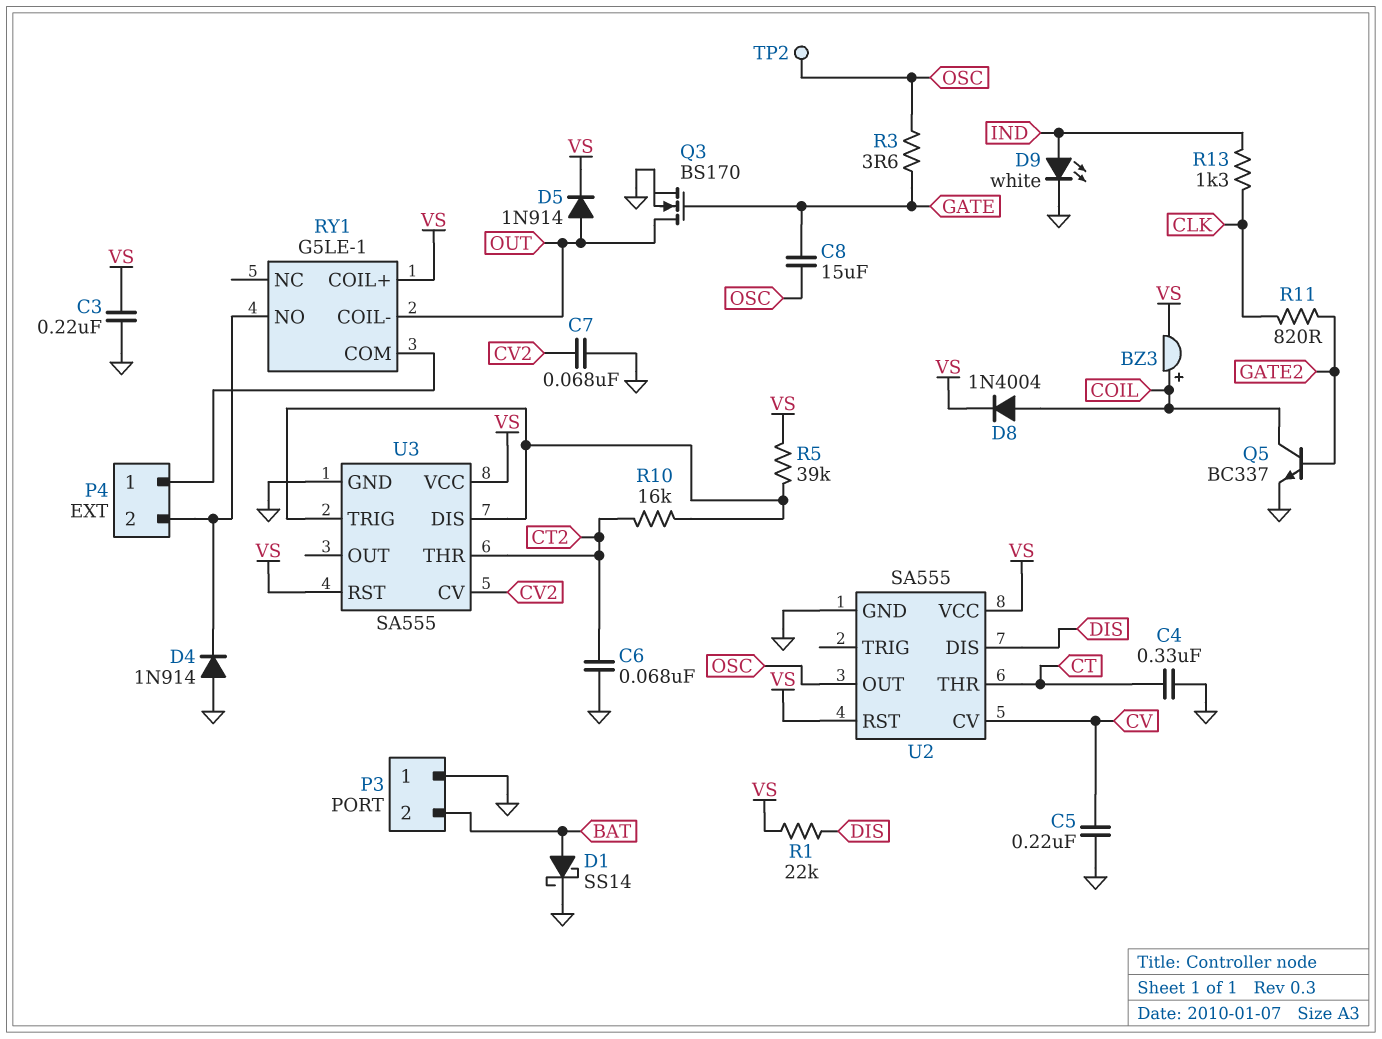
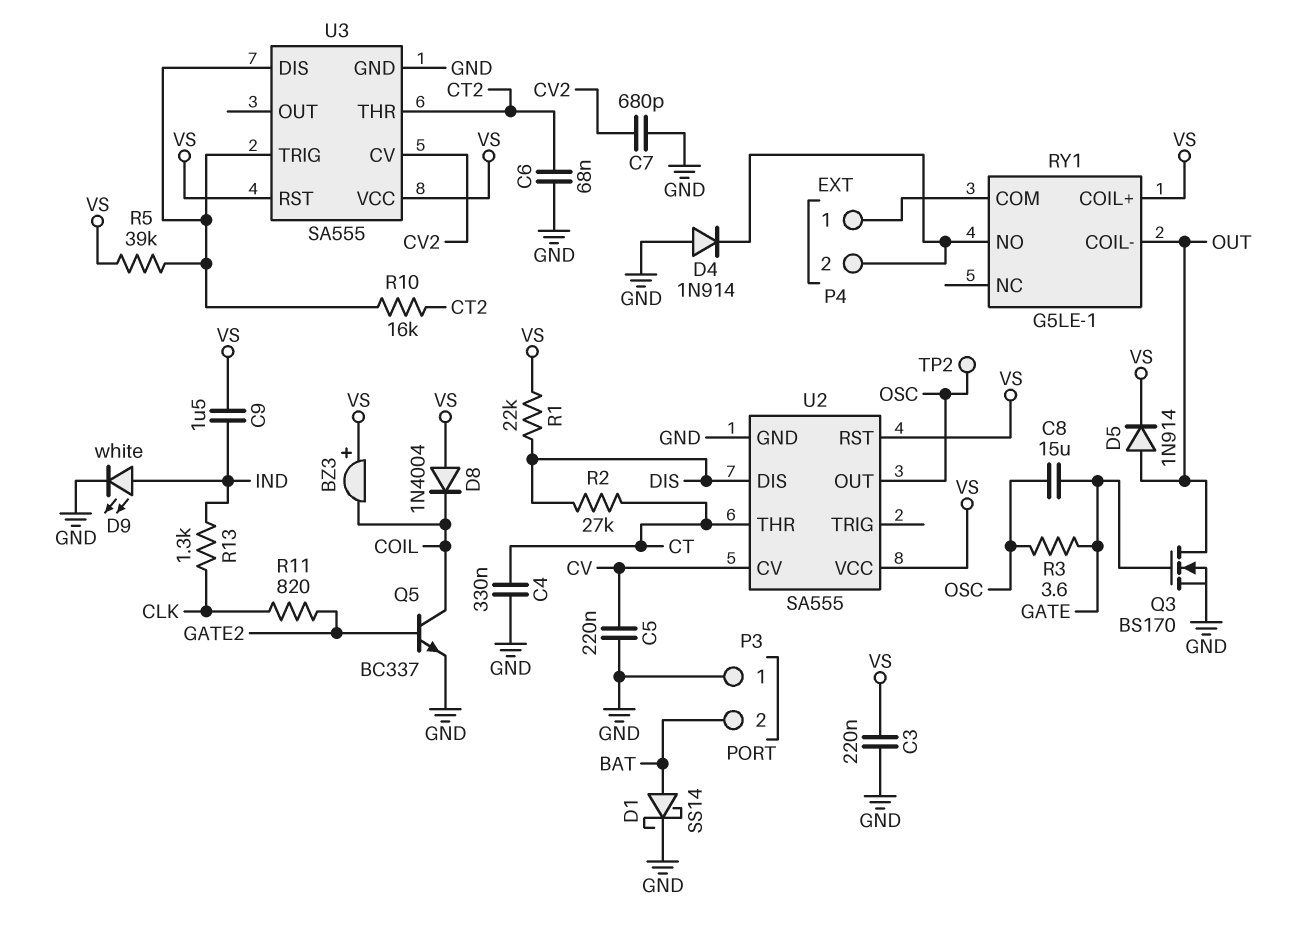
BZ3: buzzer (plus COIL, minus VS) -> buzzer (plus VS, minus COIL)
C7: 68nF (CV2, GND) -> 680pF (CV2, GND)
C9: none -> 1.5uF (IND, VS)
D8: diode 1N4004 (A COIL, K VS) -> diode 1N4004 (A VS, K COIL)
R2: none -> 27k (CT, DIS)

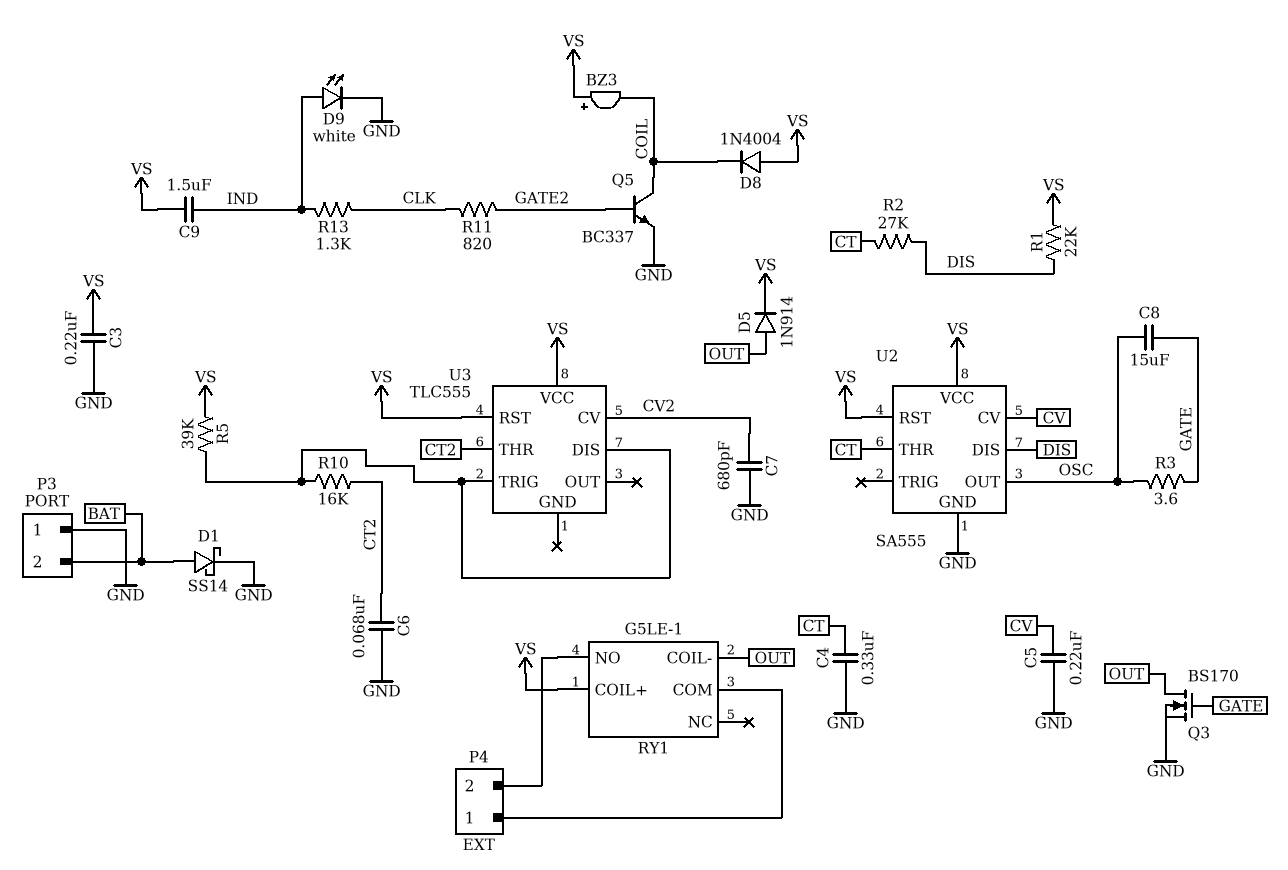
D4: diode 1N914 (A GND, K P4/2) -> none
TP2: test point (OSC) -> none
U3: SA555 -> TLC555
U3 pin GND: GND -> none

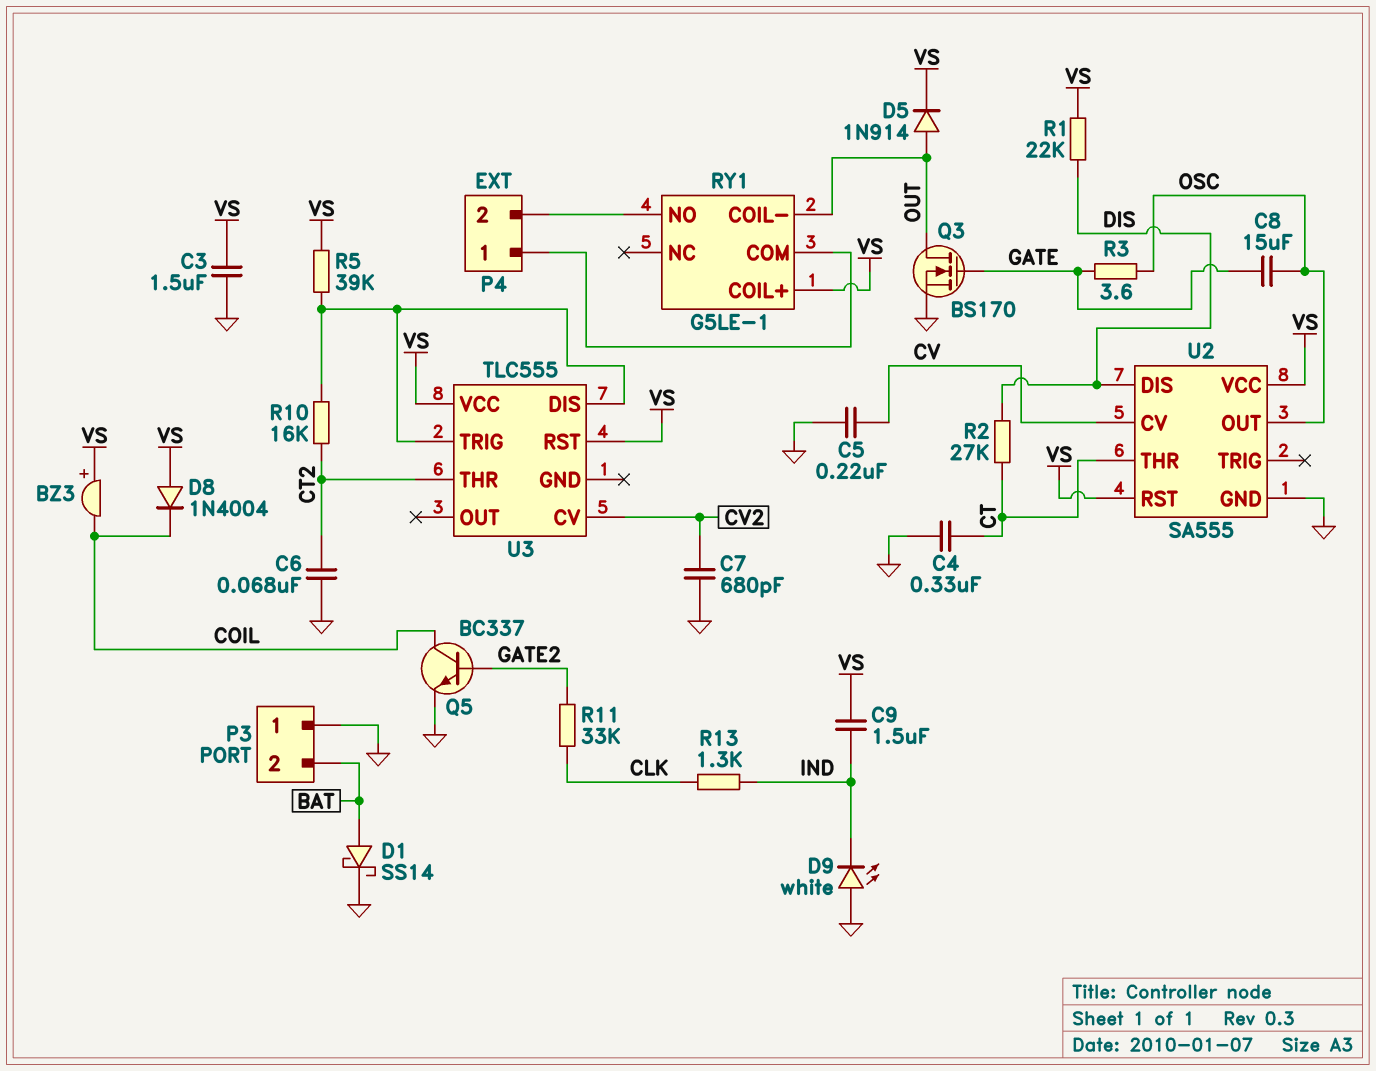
C3: 220nF (GND, VS) -> 1.5uF (GND, VS)
D9: LED white (A IND, K GND) -> LED white (A GND, K IND)
R11: 820 (CLK, GATE2) -> 33k (CLK, GATE2)

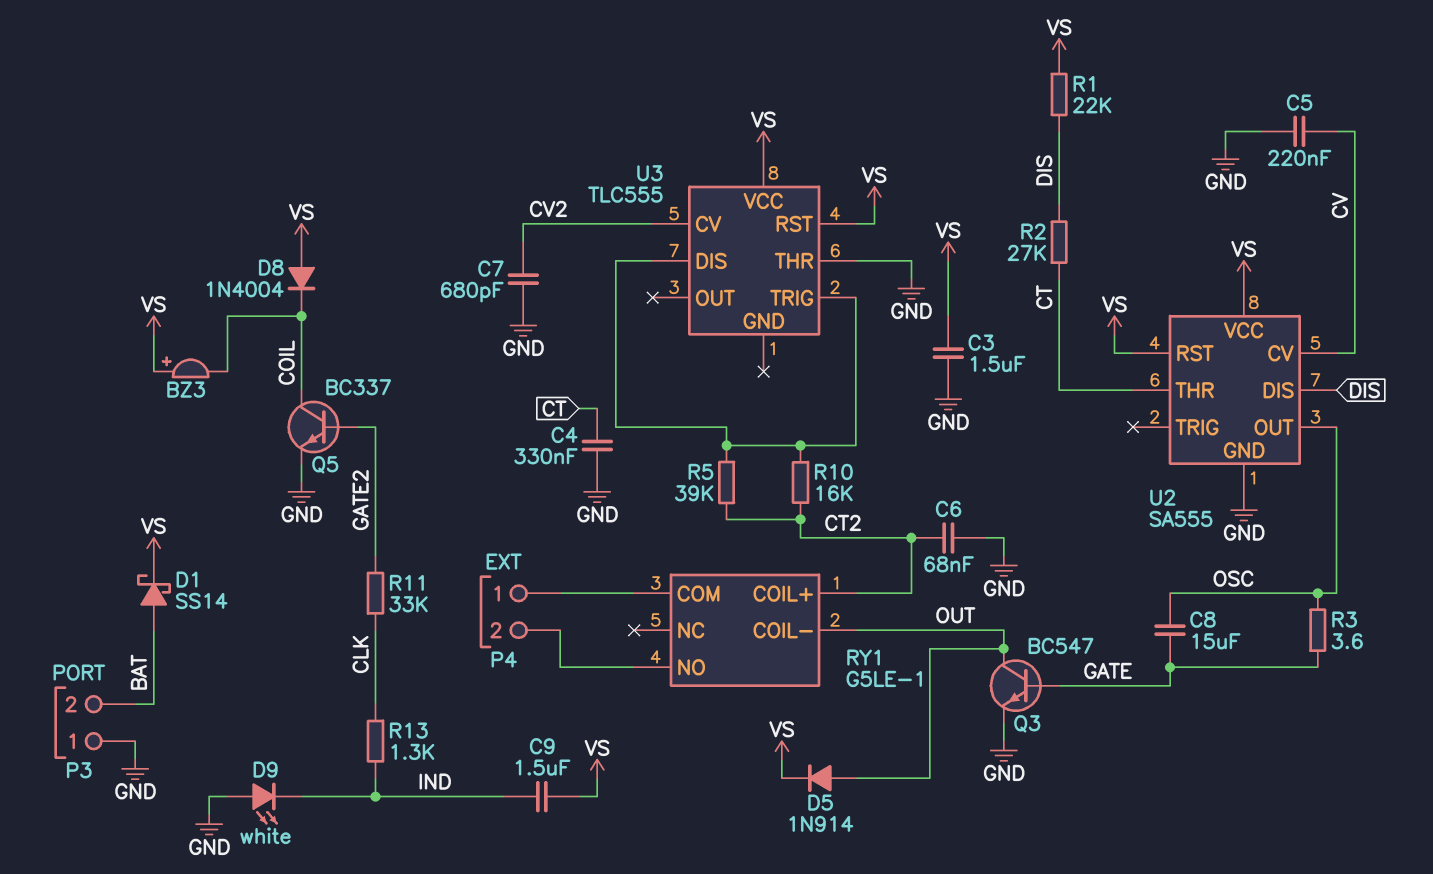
D1: schottky SS14 (A BAT, K GND) -> schottky SS14 (A BAT, K VS)
Q3: NMOS BS170 (G GATE, D OUT, S GND) -> NPN BC547 (B GATE, C OUT, E GND)
R5: 39k (U3/DIS, VS) -> 39k (CT2, U3/DIS)
RY1 pin COIL+: VS -> CT2
U3 pin THR: CT2 -> GND

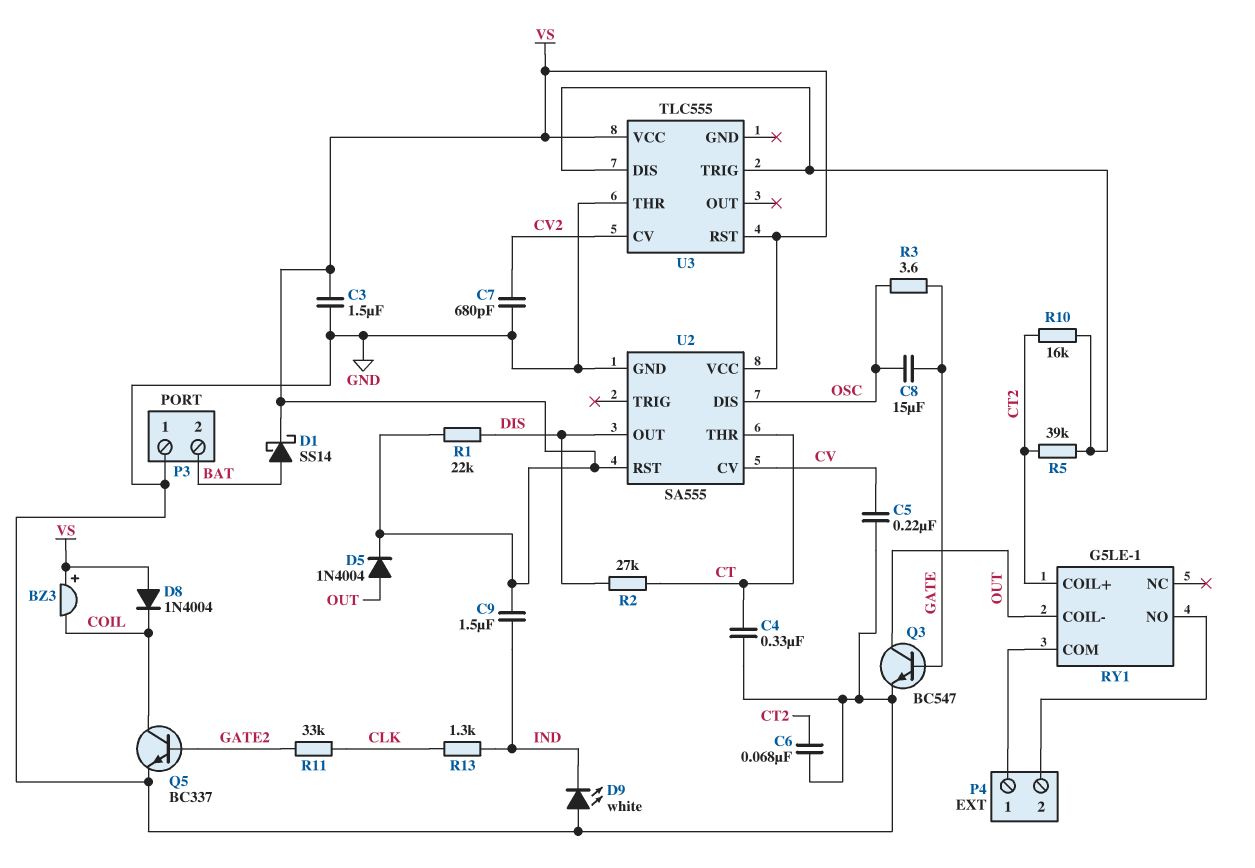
D5: diode 1N914 (A OUT, K VS) -> diode 1N4004 (A OUT, K VS)
U2 pin DIS: DIS -> OSC
U2 pin OUT: OSC -> DIS

